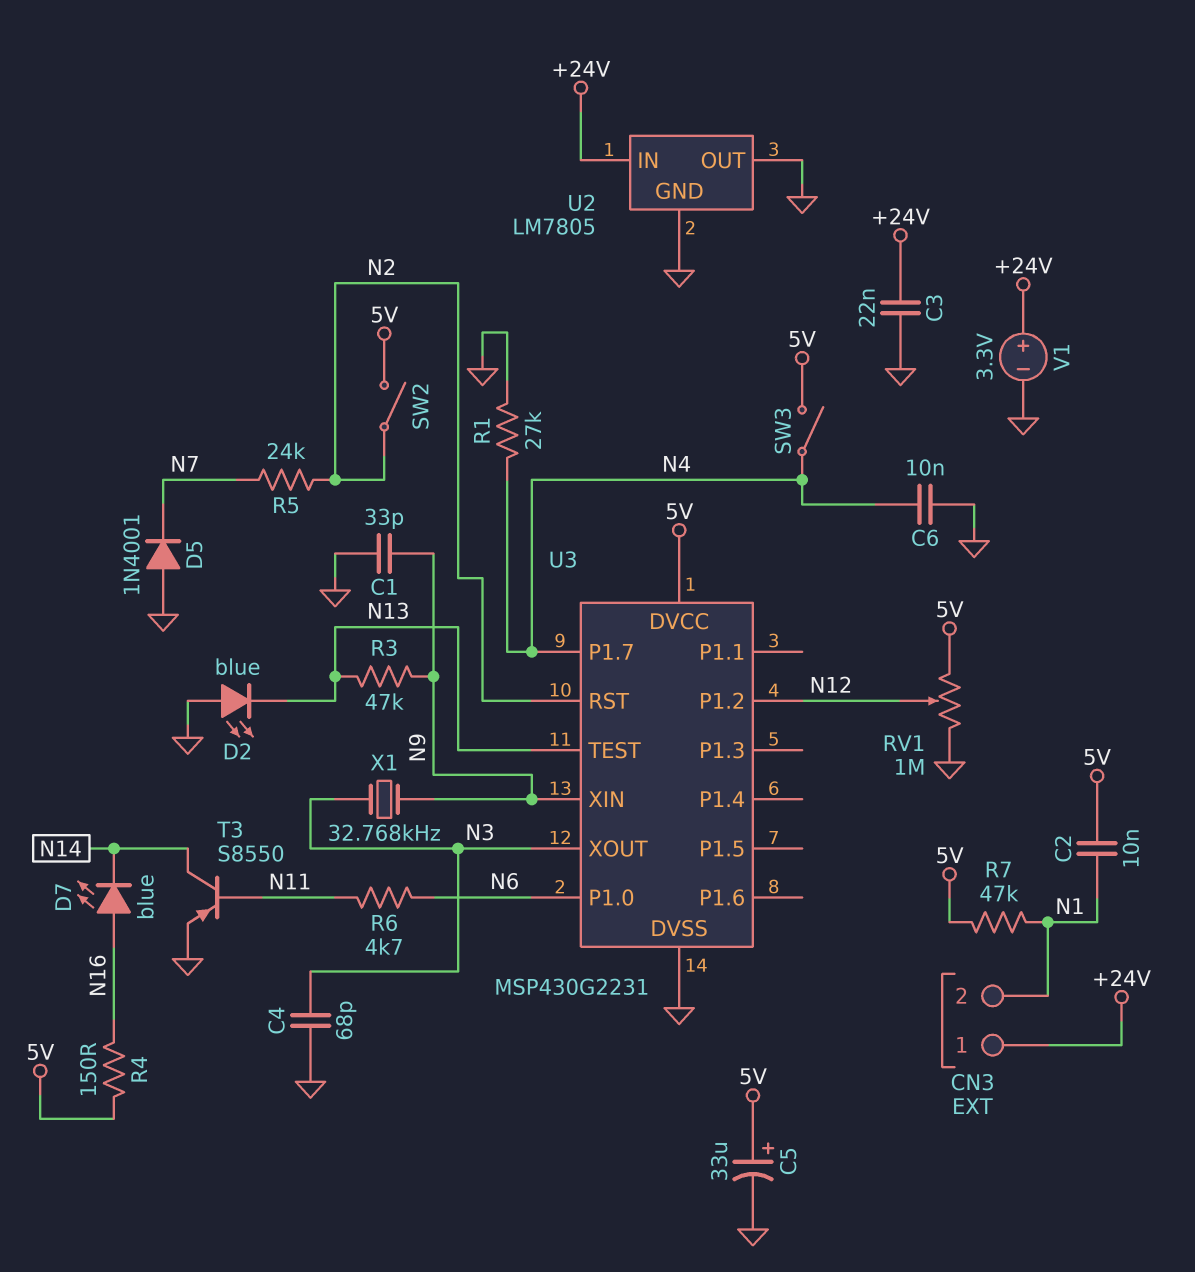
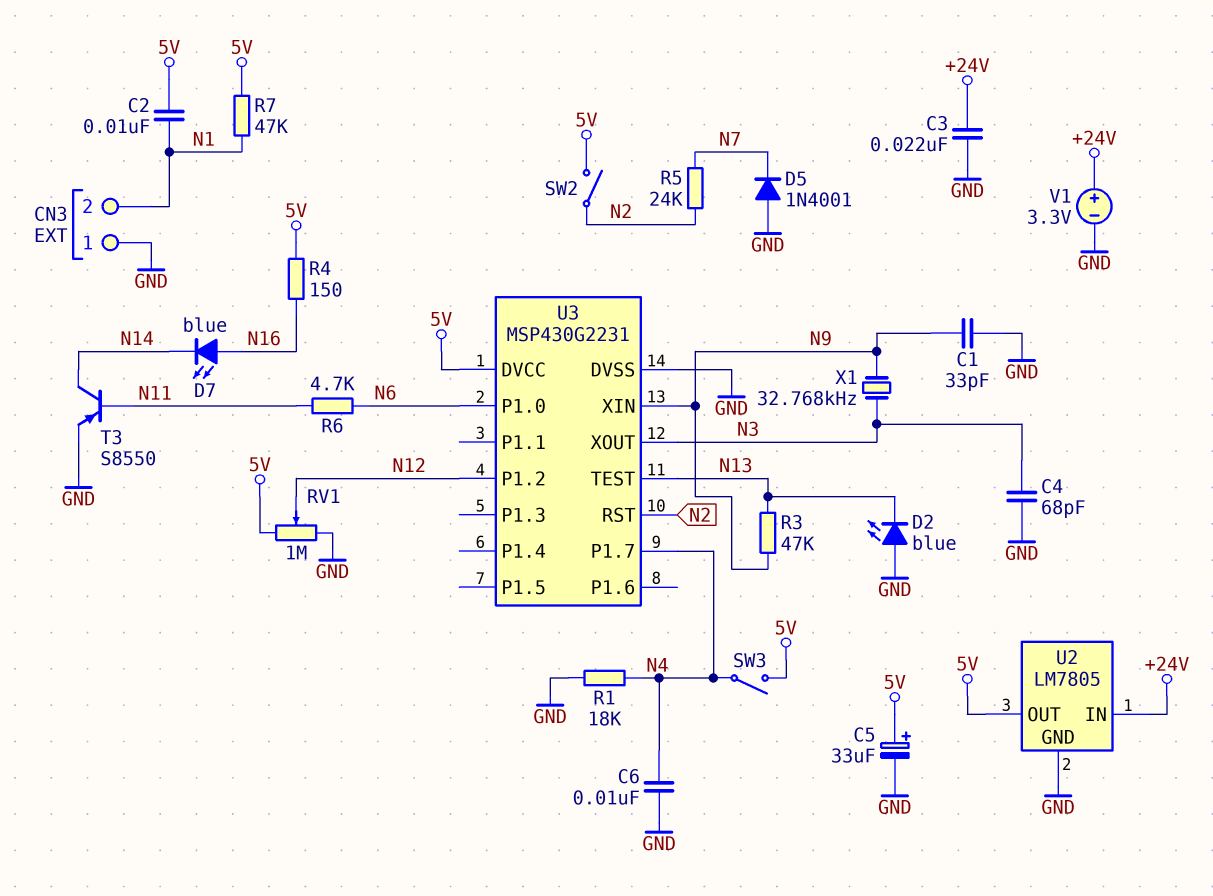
CN3 pin 1: +24V -> GND
R1: 27k (GND, N4) -> 18k (GND, N4)
U2 pin OUT: GND -> 5V

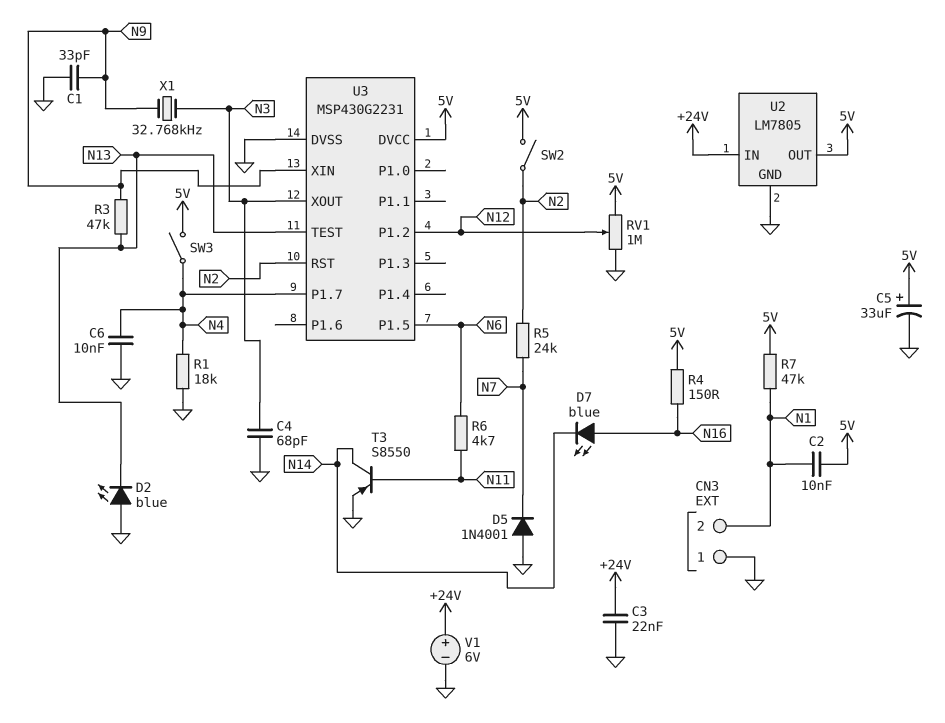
U3 pin P1.0: N6 -> none
U3 pin P1.5: none -> N6
V1: 3.3V (plus +24V, minus GND) -> 6V (plus +24V, minus GND)

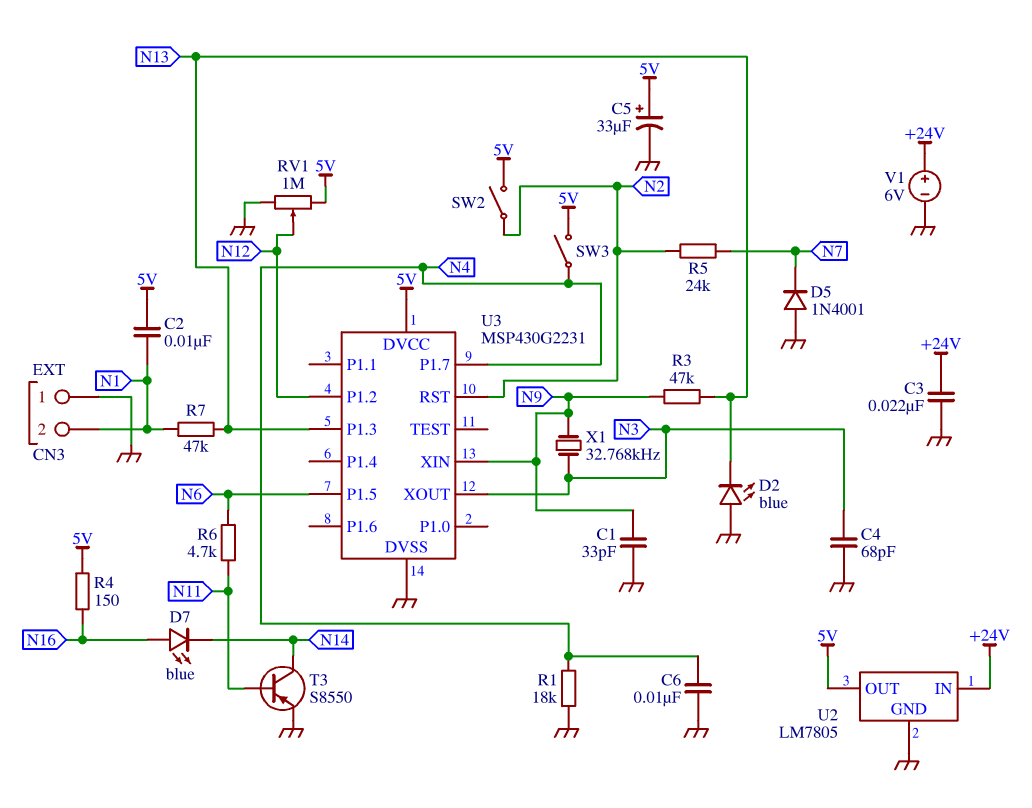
R7: 47k (5V, N1) -> 47k (N1, N13)
U3 pin P1.3: none -> N13
U3 pin TEST: N13 -> none

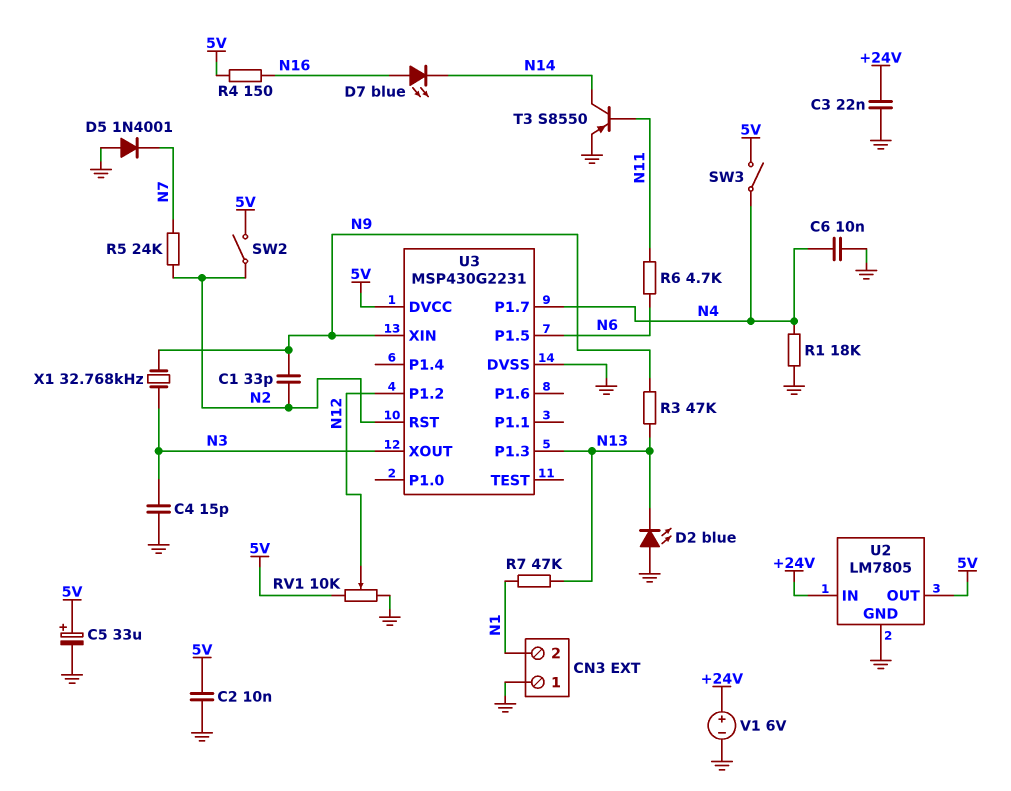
C1: 33pF (GND, N9) -> 33pF (N2, N9)
C2: 10nF (5V, N1) -> 10nF (5V, GND)
C4: 68pF (GND, N3) -> 15pF (GND, N3)
RV1: 1M (5V, GND, wiper N12) -> 10k (5V, GND, wiper N12)

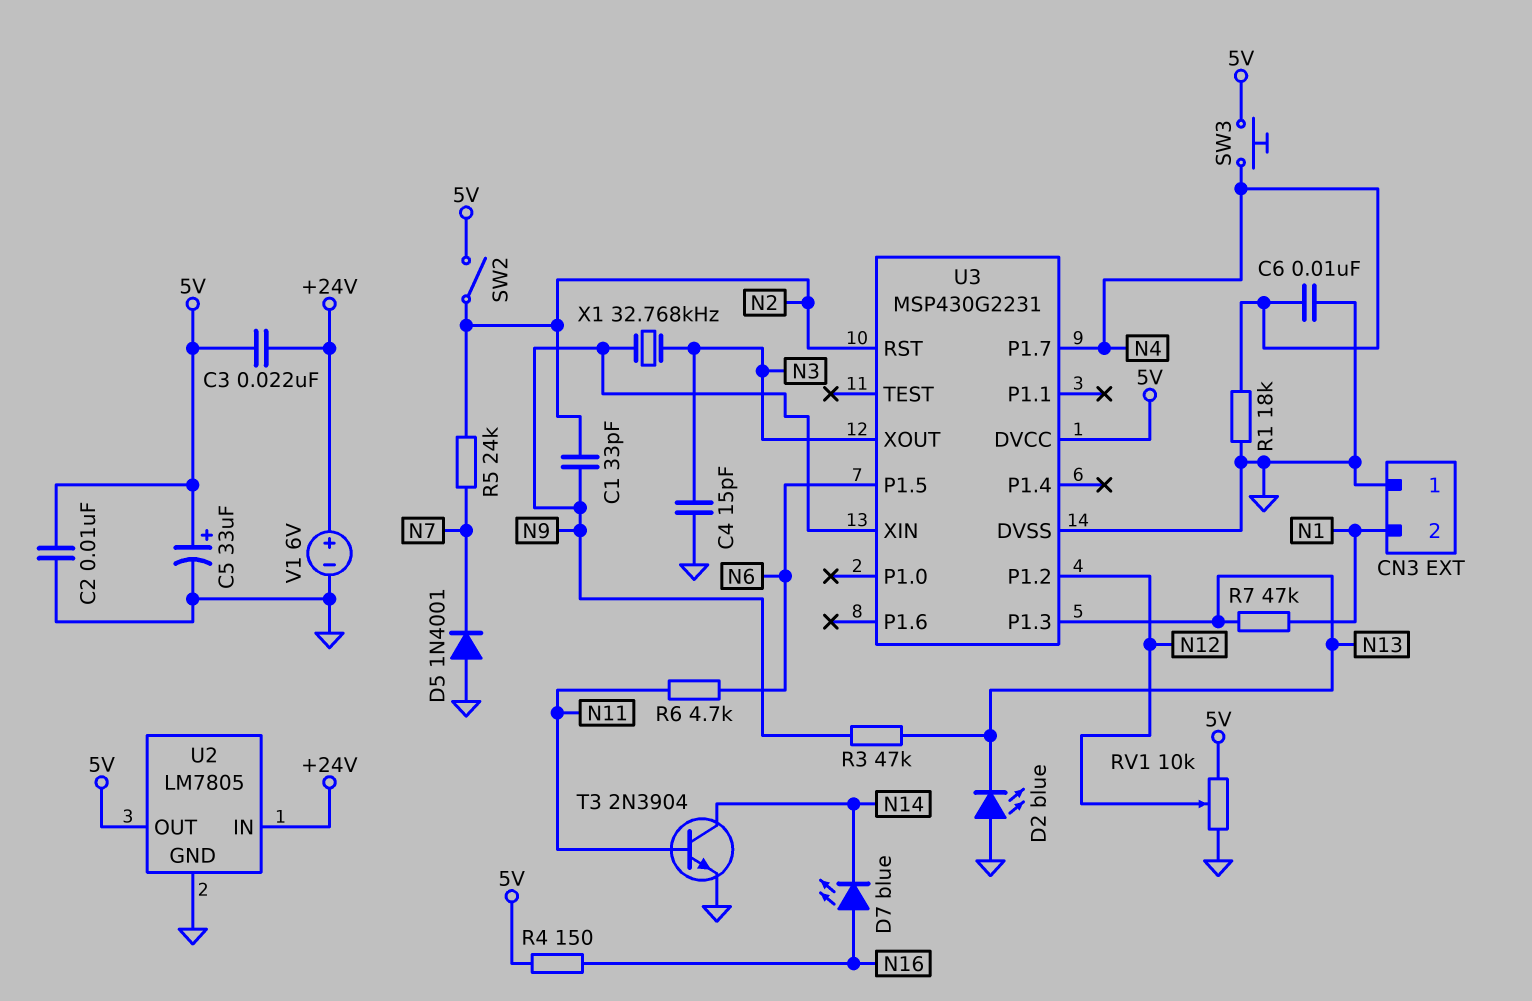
C3: 22nF (+24V, GND) -> 22nF (+24V, 5V)
SW3: switch (5V, N4) -> button (5V, N4)
T3: PNP S8550 (B N11, C N14, E GND) -> NPN 2N3904 (B N11, C N14, E GND)

